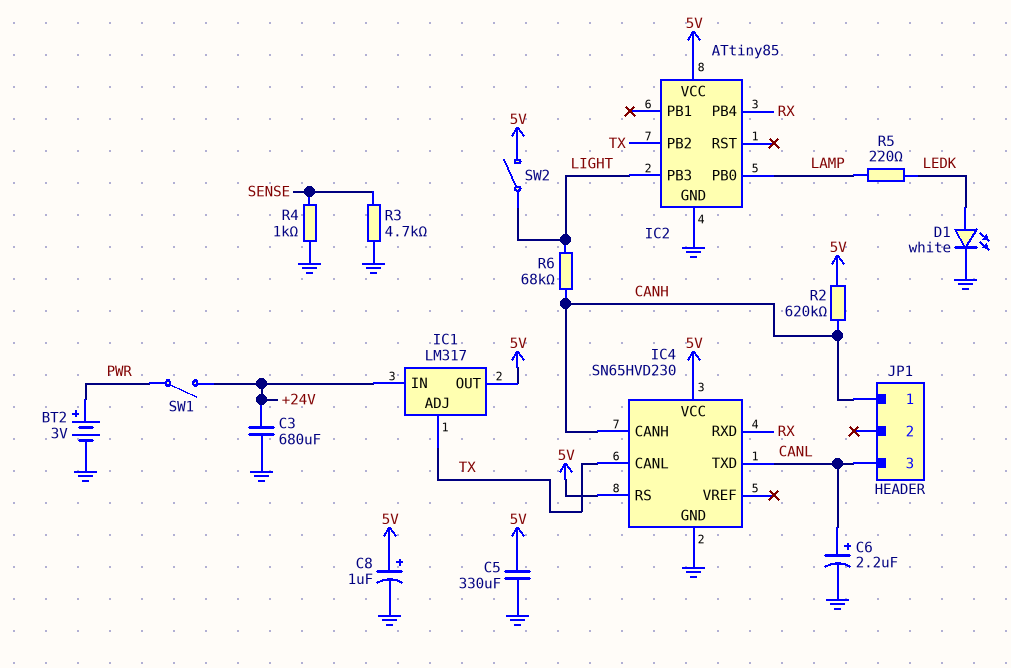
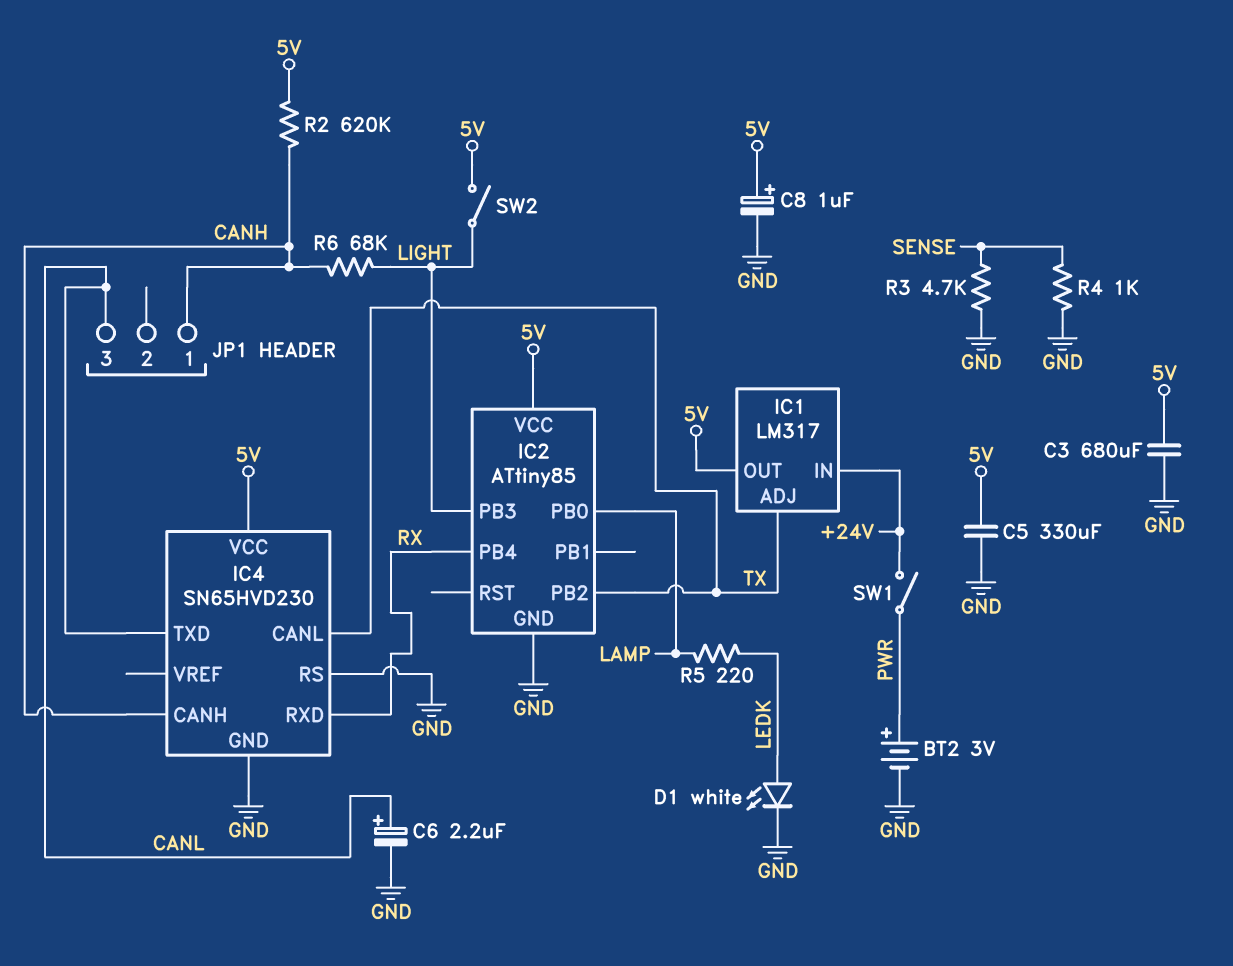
C3: 680uF (+24V, GND) -> 680uF (5V, GND)
IC4 pin RS: 5V -> GND

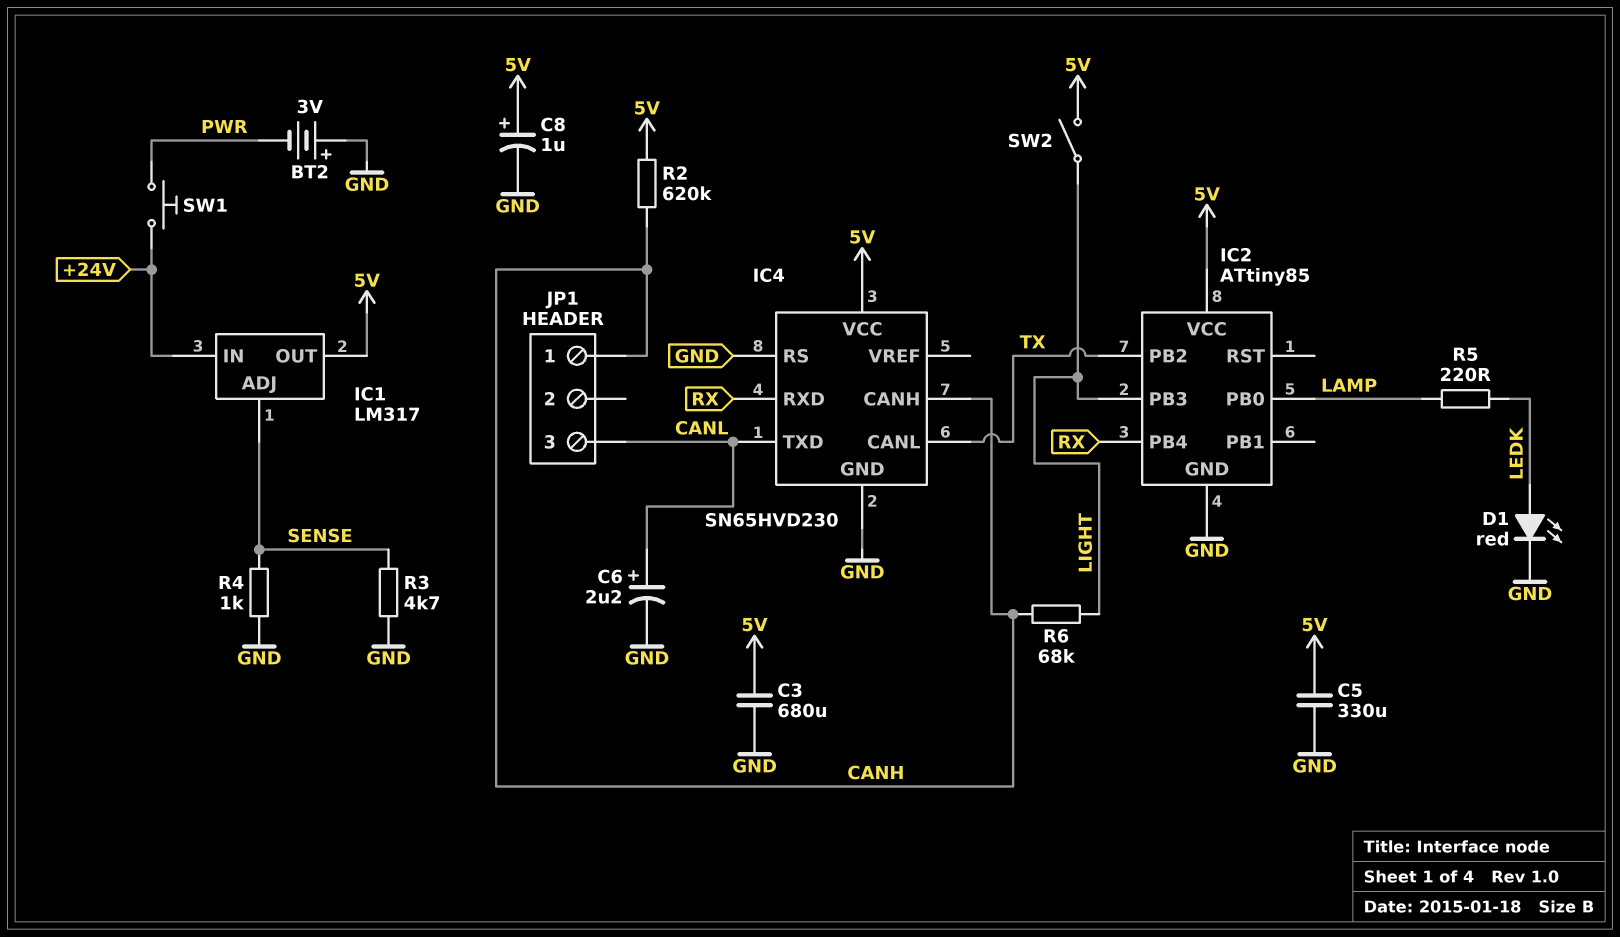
BT2: 3V (plus PWR, minus GND) -> 3V (plus GND, minus PWR)
D1: LED white (A LEDK, K GND) -> LED red (A LEDK, K GND)
IC1 pin ADJ: TX -> SENSE
SW1: switch (+24V, PWR) -> button (+24V, PWR)

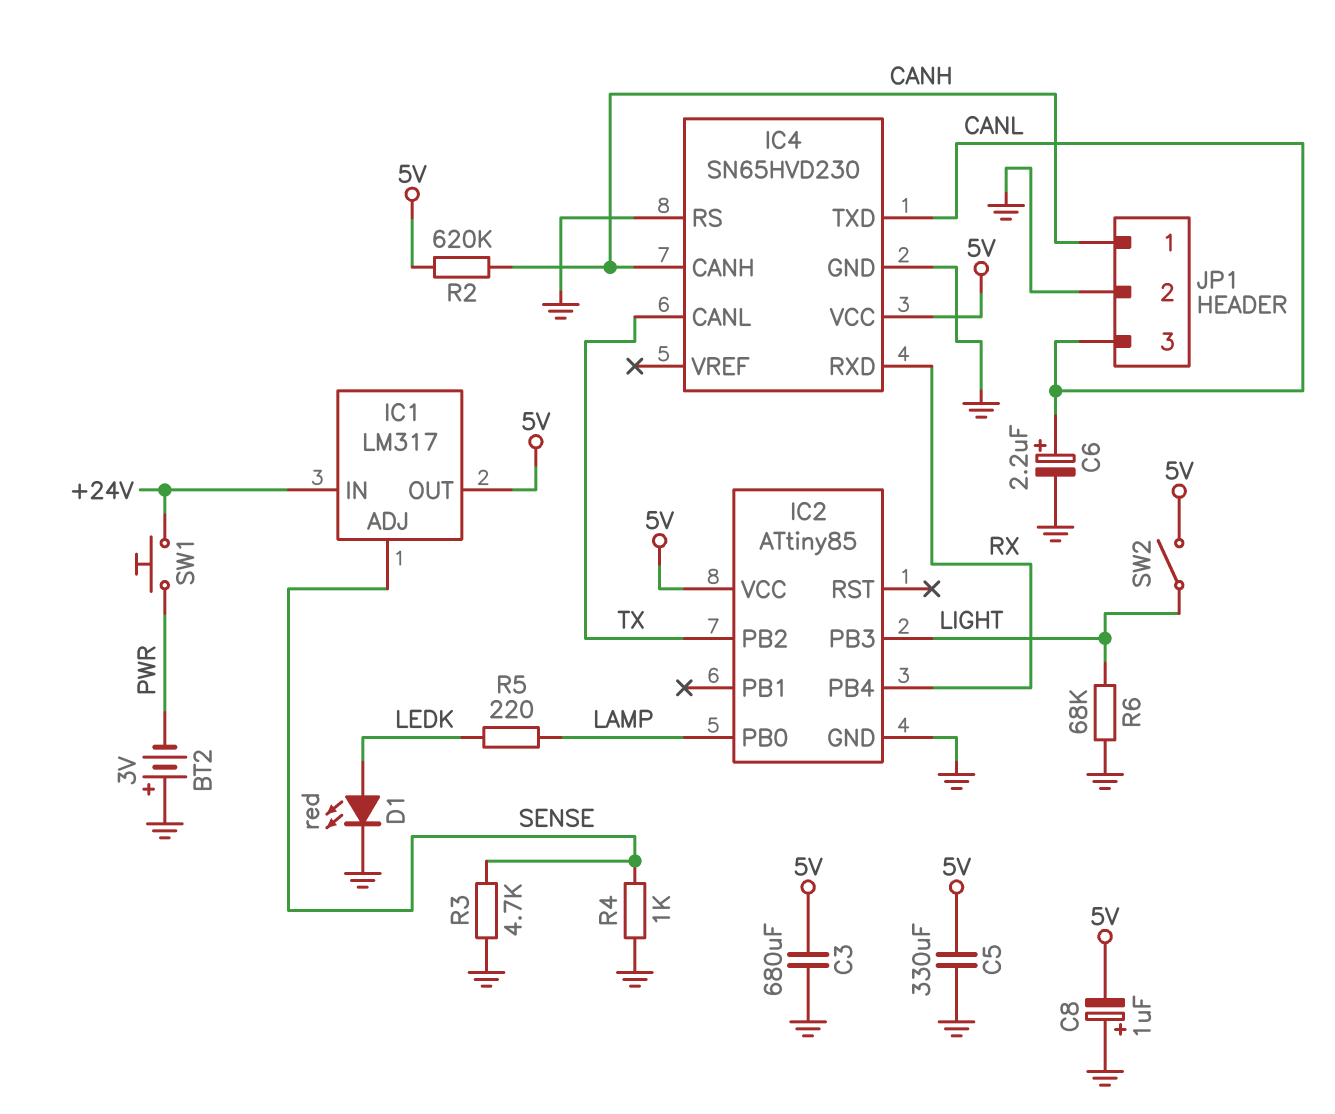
C8: 1uF (plus 5V, minus GND) -> 1uF (plus GND, minus 5V)
JP1 pin 2: none -> GND
R6: 68k (CANH, LIGHT) -> 68k (GND, LIGHT)

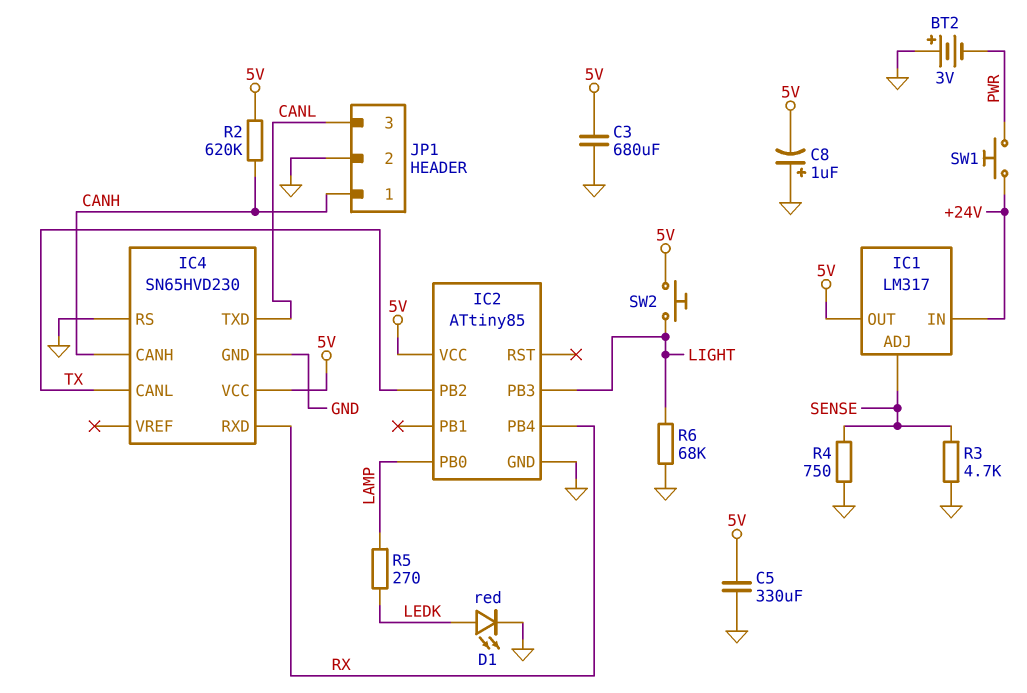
C6: 2.2uF (plus CANL, minus GND) -> none
R4: 1k (GND, SENSE) -> 750 (GND, SENSE)
R5: 220 (LAMP, LEDK) -> 270 (LAMP, LEDK)
SW2: switch (5V, LIGHT) -> button (5V, LIGHT)

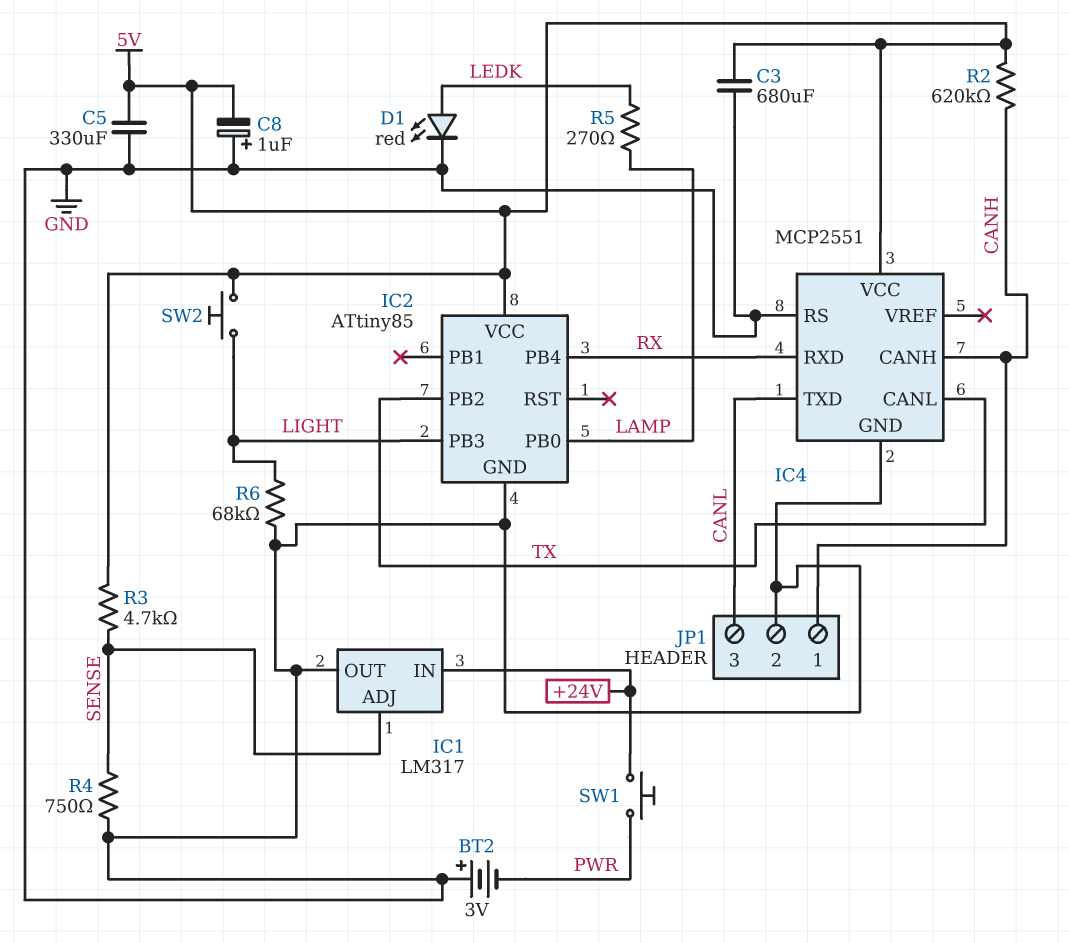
IC1 pin OUT: 5V -> GND
IC4: SN65HVD230 -> MCP2551
R3: 4.7k (GND, SENSE) -> 4.7k (5V, SENSE)

